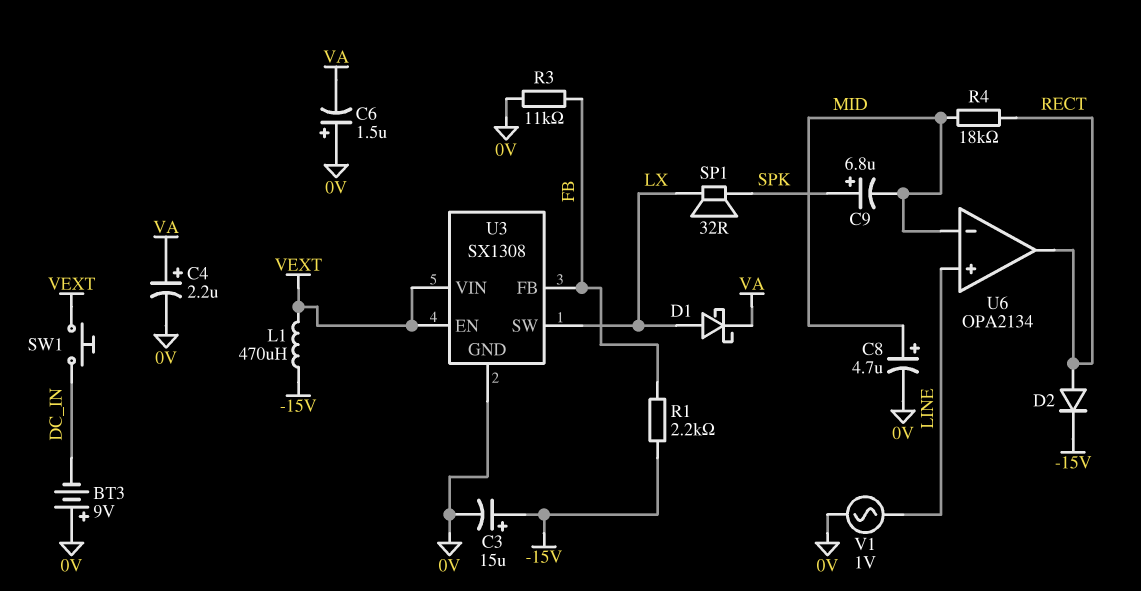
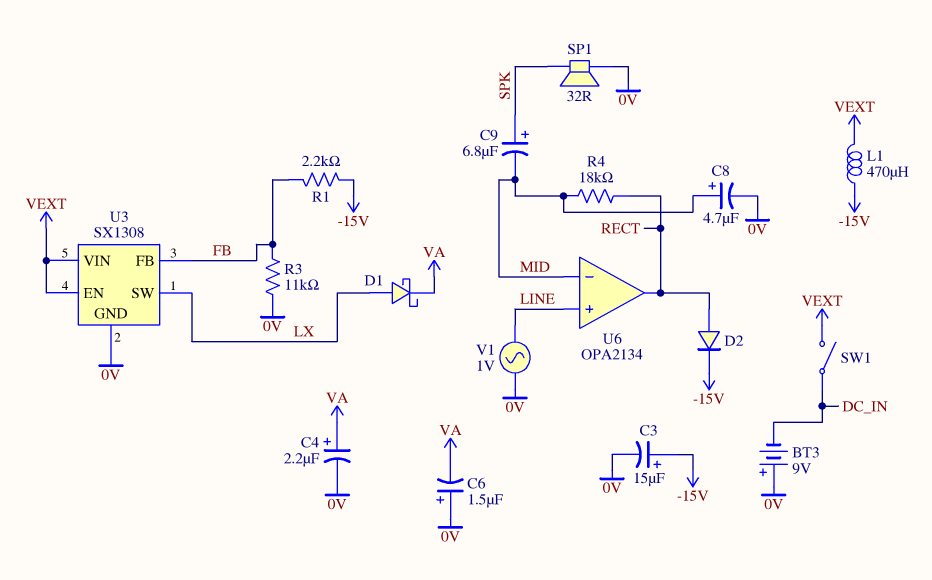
SP1: speaker 32R (LX, SPK) -> speaker 32R (0V, SPK)
SW1: button (DC_IN, VEXT) -> switch (DC_IN, VEXT)

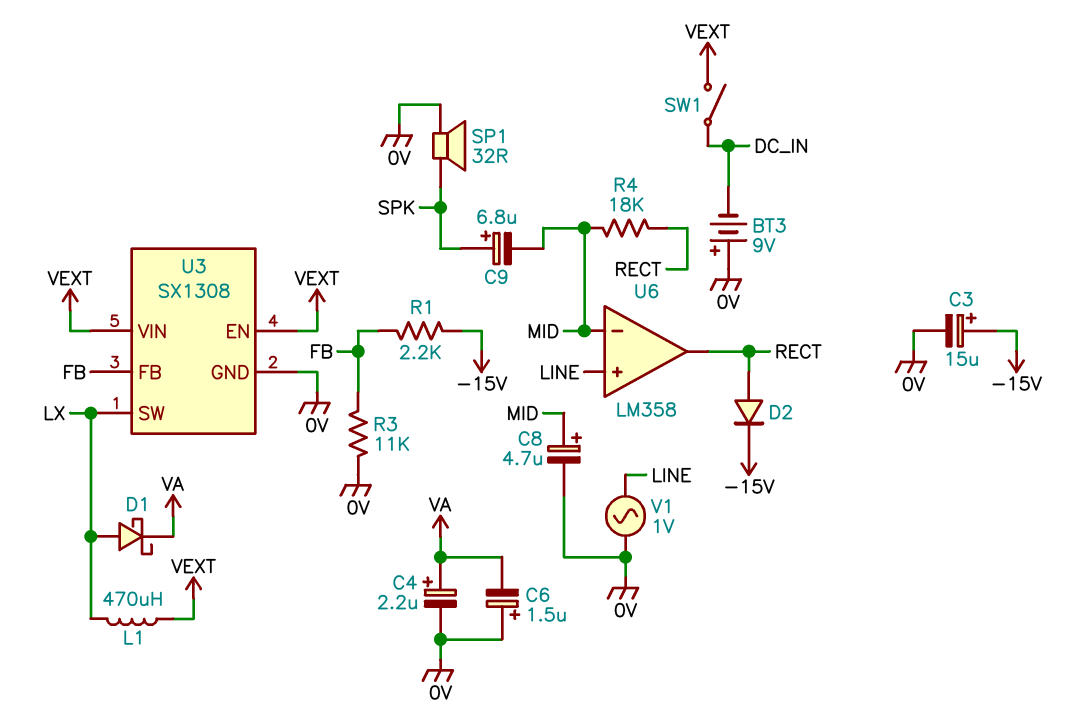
L1: 470uH (-15V, VEXT) -> 470uH (LX, VEXT)
U6: OPA2134 -> LM358

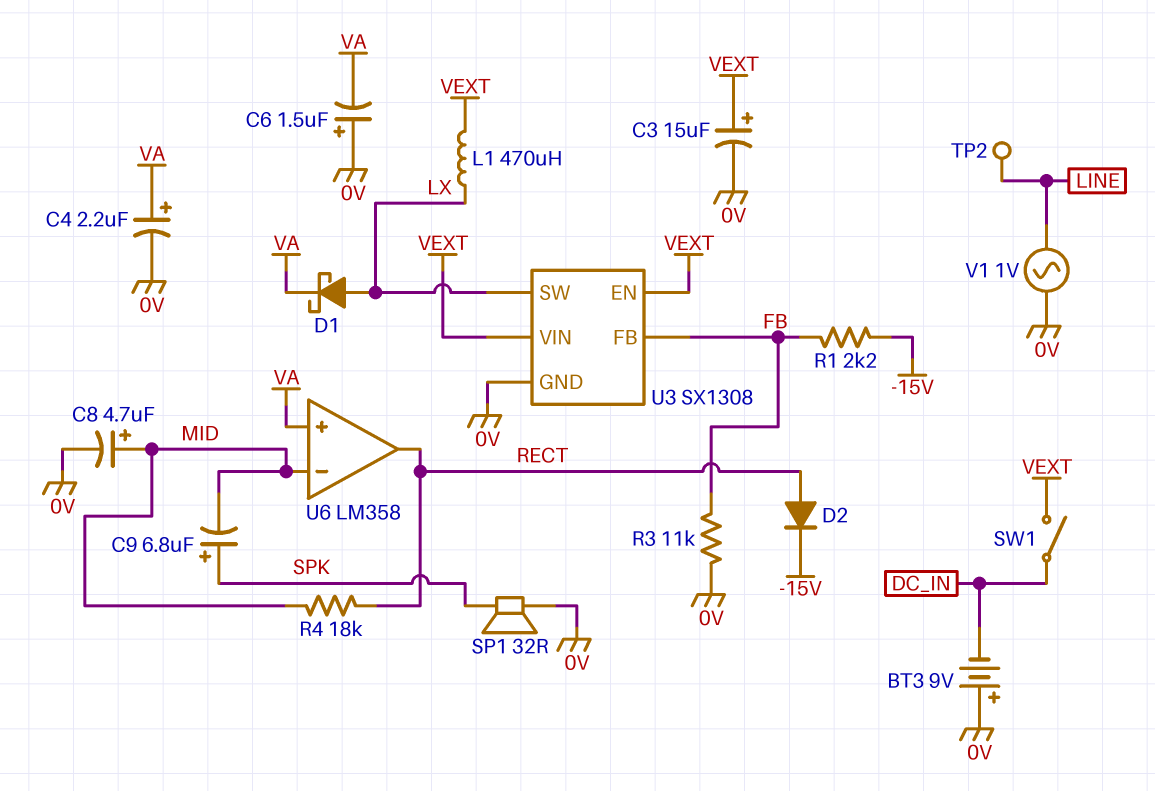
C3: 15uF (plus -15V, minus 0V) -> 15uF (plus VEXT, minus 0V)
TP2: none -> test point (LINE)
U6 pin in+: LINE -> VA

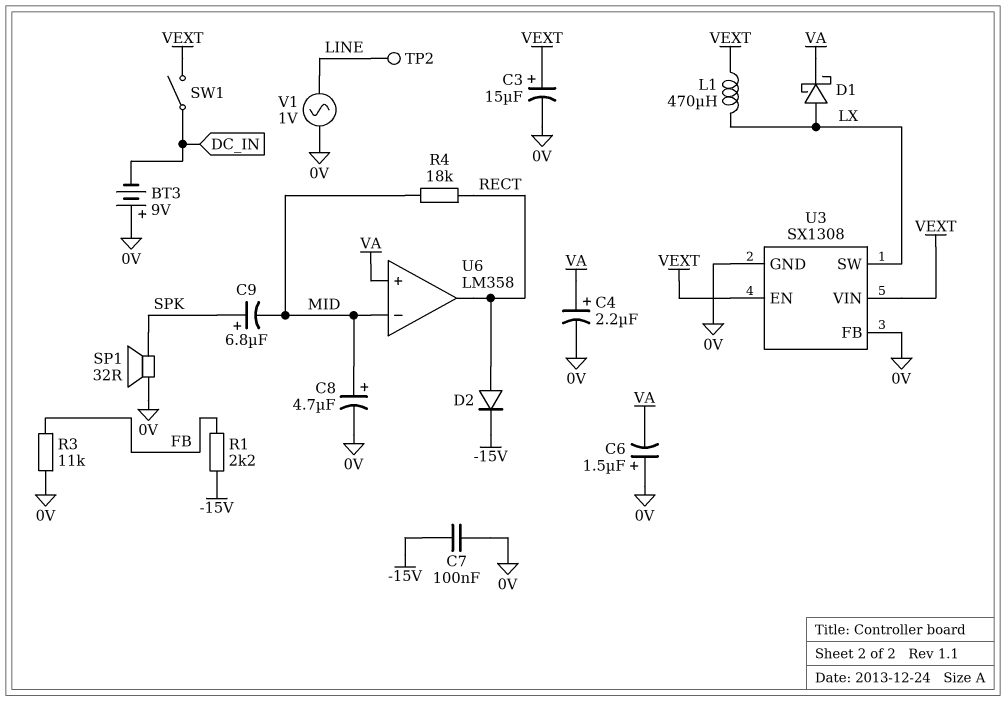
C7: none -> 100nF (-15V, 0V)
U3 pin FB: FB -> 0V

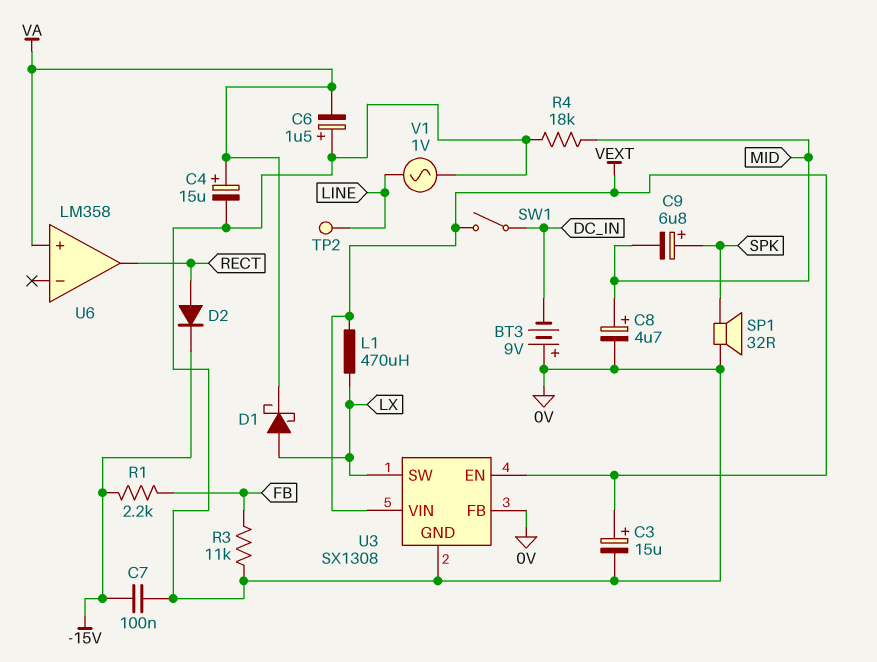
C4: 2.2uF (plus VA, minus 0V) -> 15uF (plus VA, minus 0V)
R4: 18k (MID, RECT) -> 18k (0V, MID)
U6 pin in-: MID -> none

